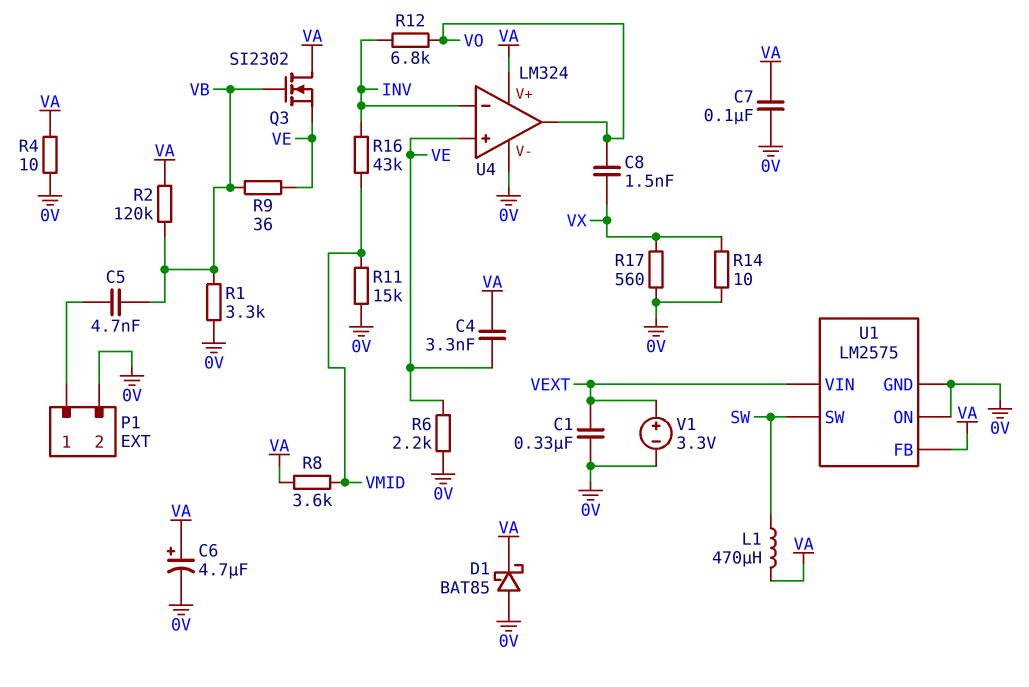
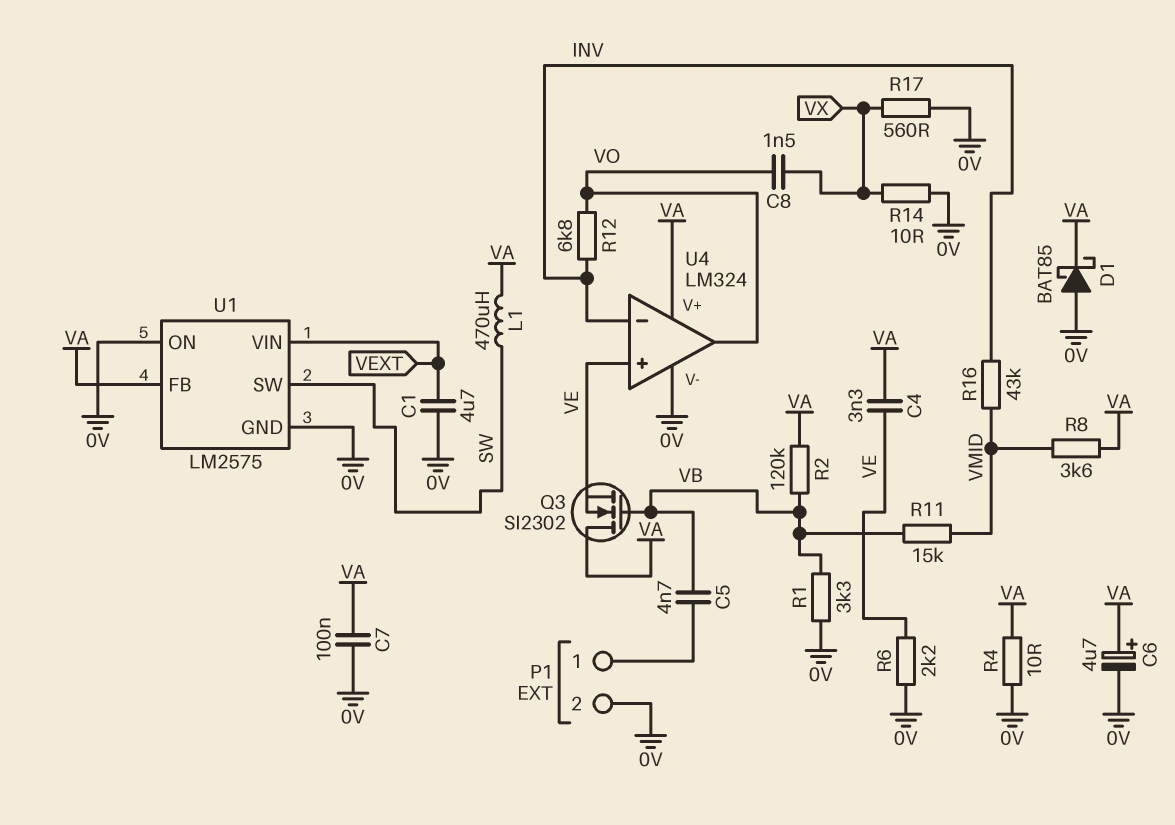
C1: 330nF (0V, VEXT) -> 4.7uF (0V, VEXT)
R9: 36 (VB, VE) -> none
R11: 15k (0V, VMID) -> 15k (VB, VMID)
V1: 3.3V (plus VEXT, minus 0V) -> none

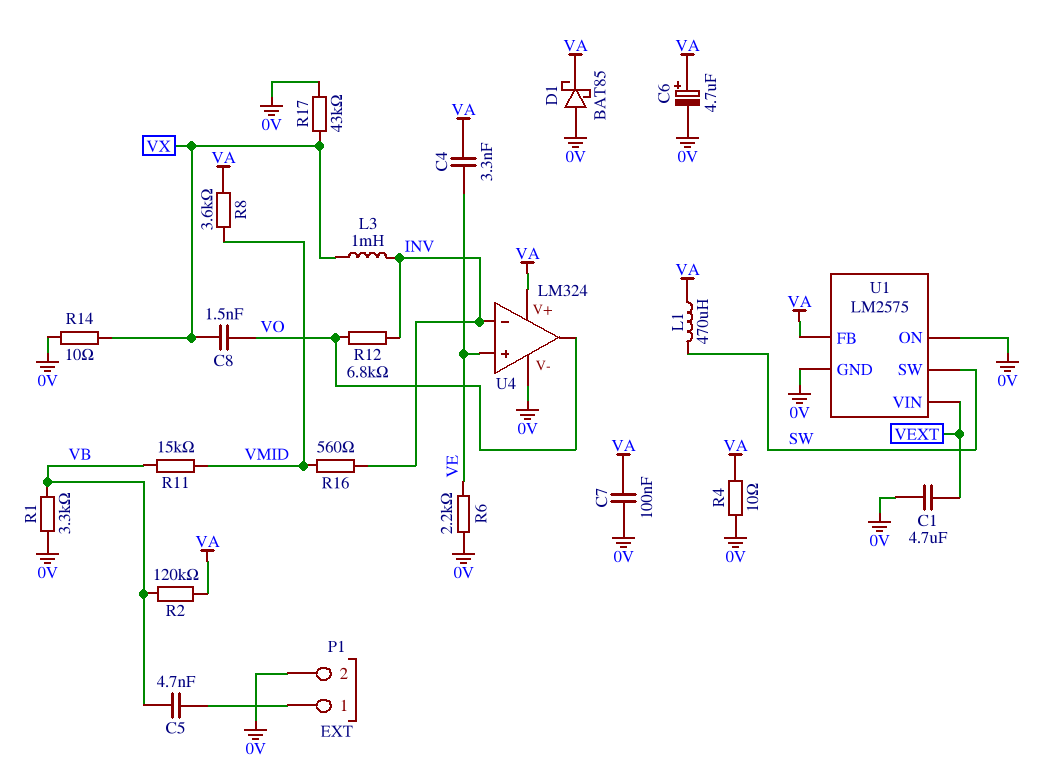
L3: none -> 1mH (INV, VX)
Q3: NMOS SI2302 (G VB, D VA, S VE) -> none
R16: 43k (INV, VMID) -> 560 (INV, VMID)
R17: 560 (0V, VX) -> 43k (0V, VX)

